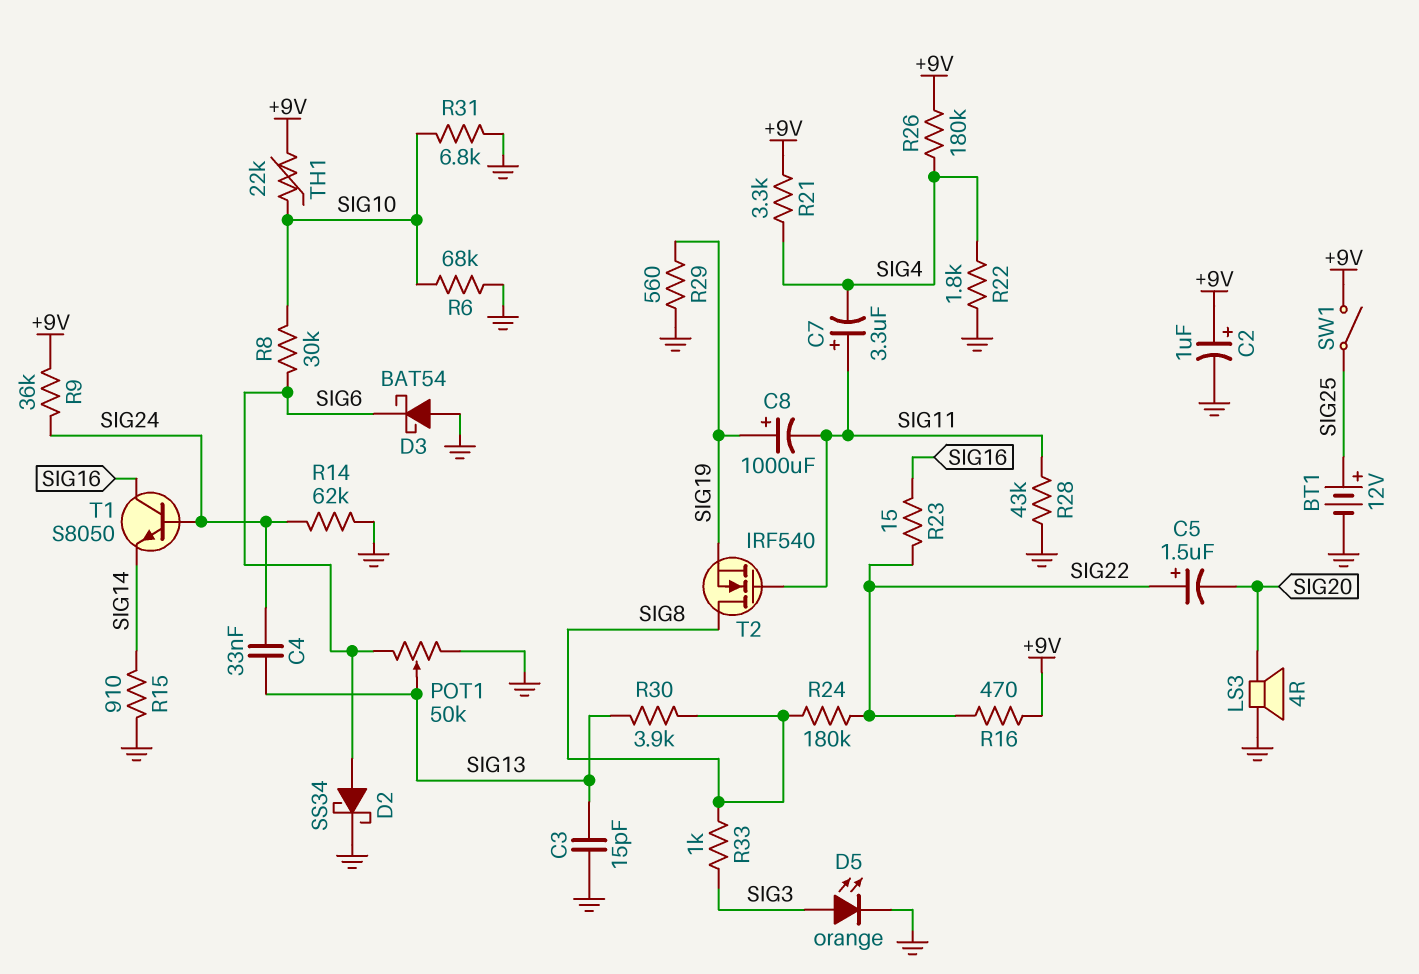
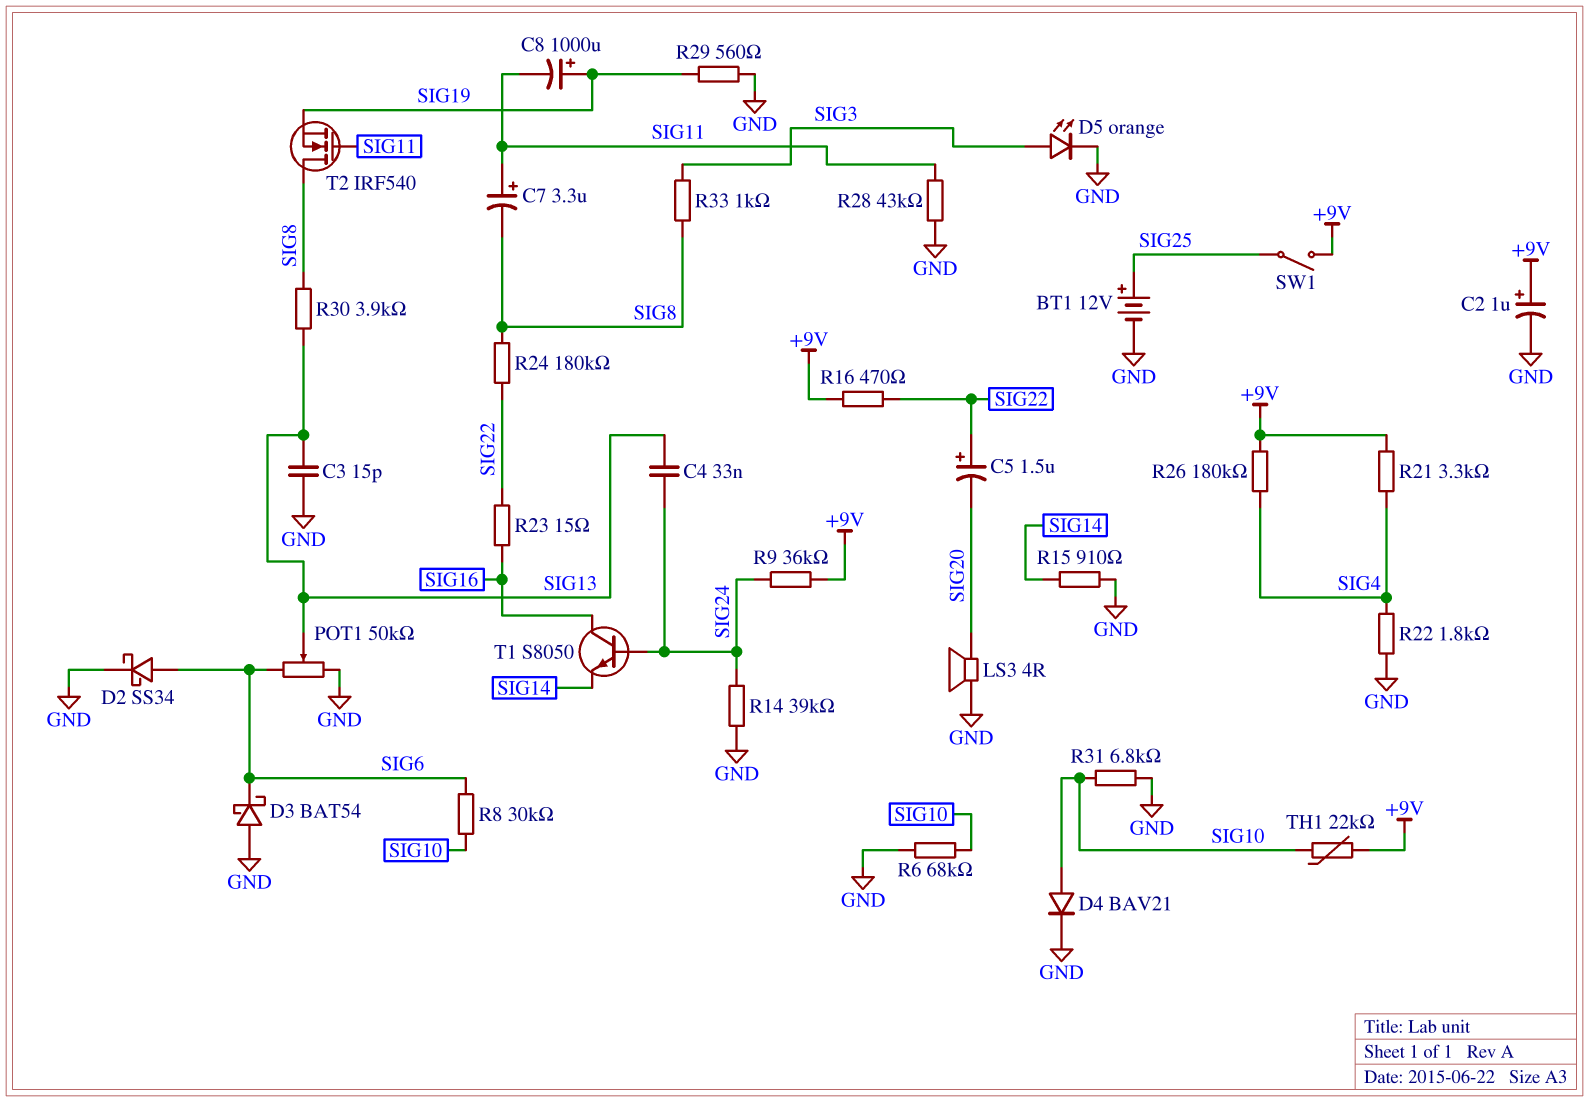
C7: 3.3uF (plus SIG11, minus SIG4) -> 3.3uF (plus SIG11, minus SIG8)
D4: none -> diode BAV21 (A SIG10, K GND)
R14: 62k (GND, SIG24) -> 39k (GND, SIG24)

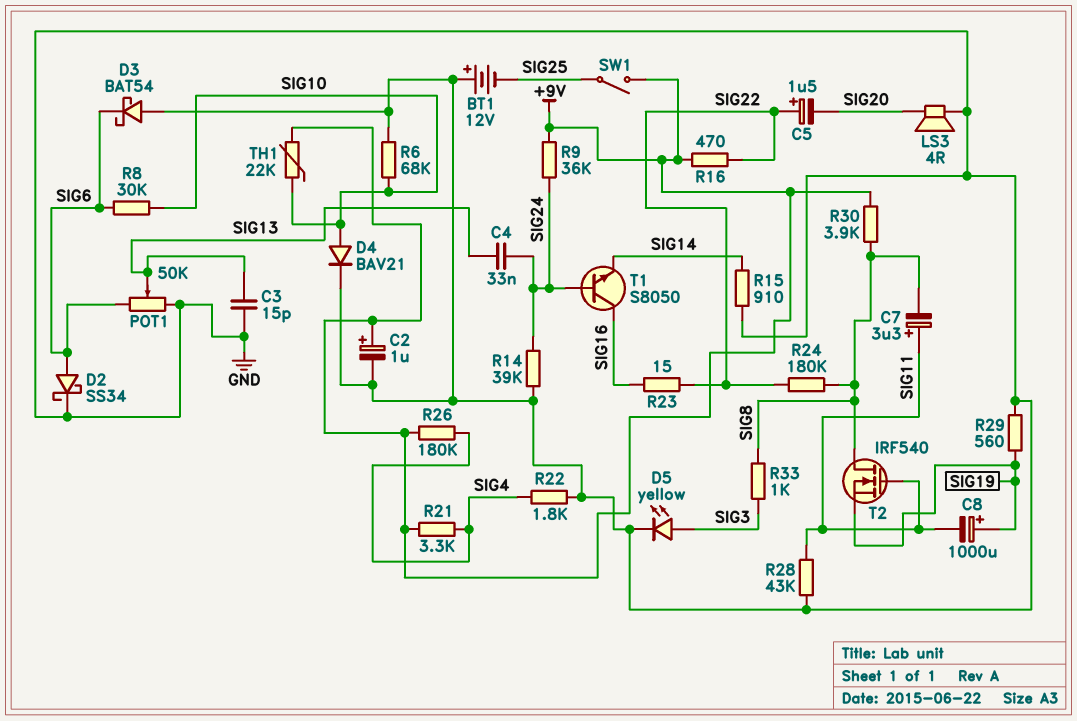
BT1: 12V (plus SIG25, minus GND) -> 12V (plus GND, minus SIG25)
D5: LED orange (A SIG3, K GND) -> LED yellow (A SIG3, K GND)
R30: 3.9k (SIG8, SIG13) -> 3.9k (+9V, SIG8)
R31: 6.8k (GND, SIG10) -> none

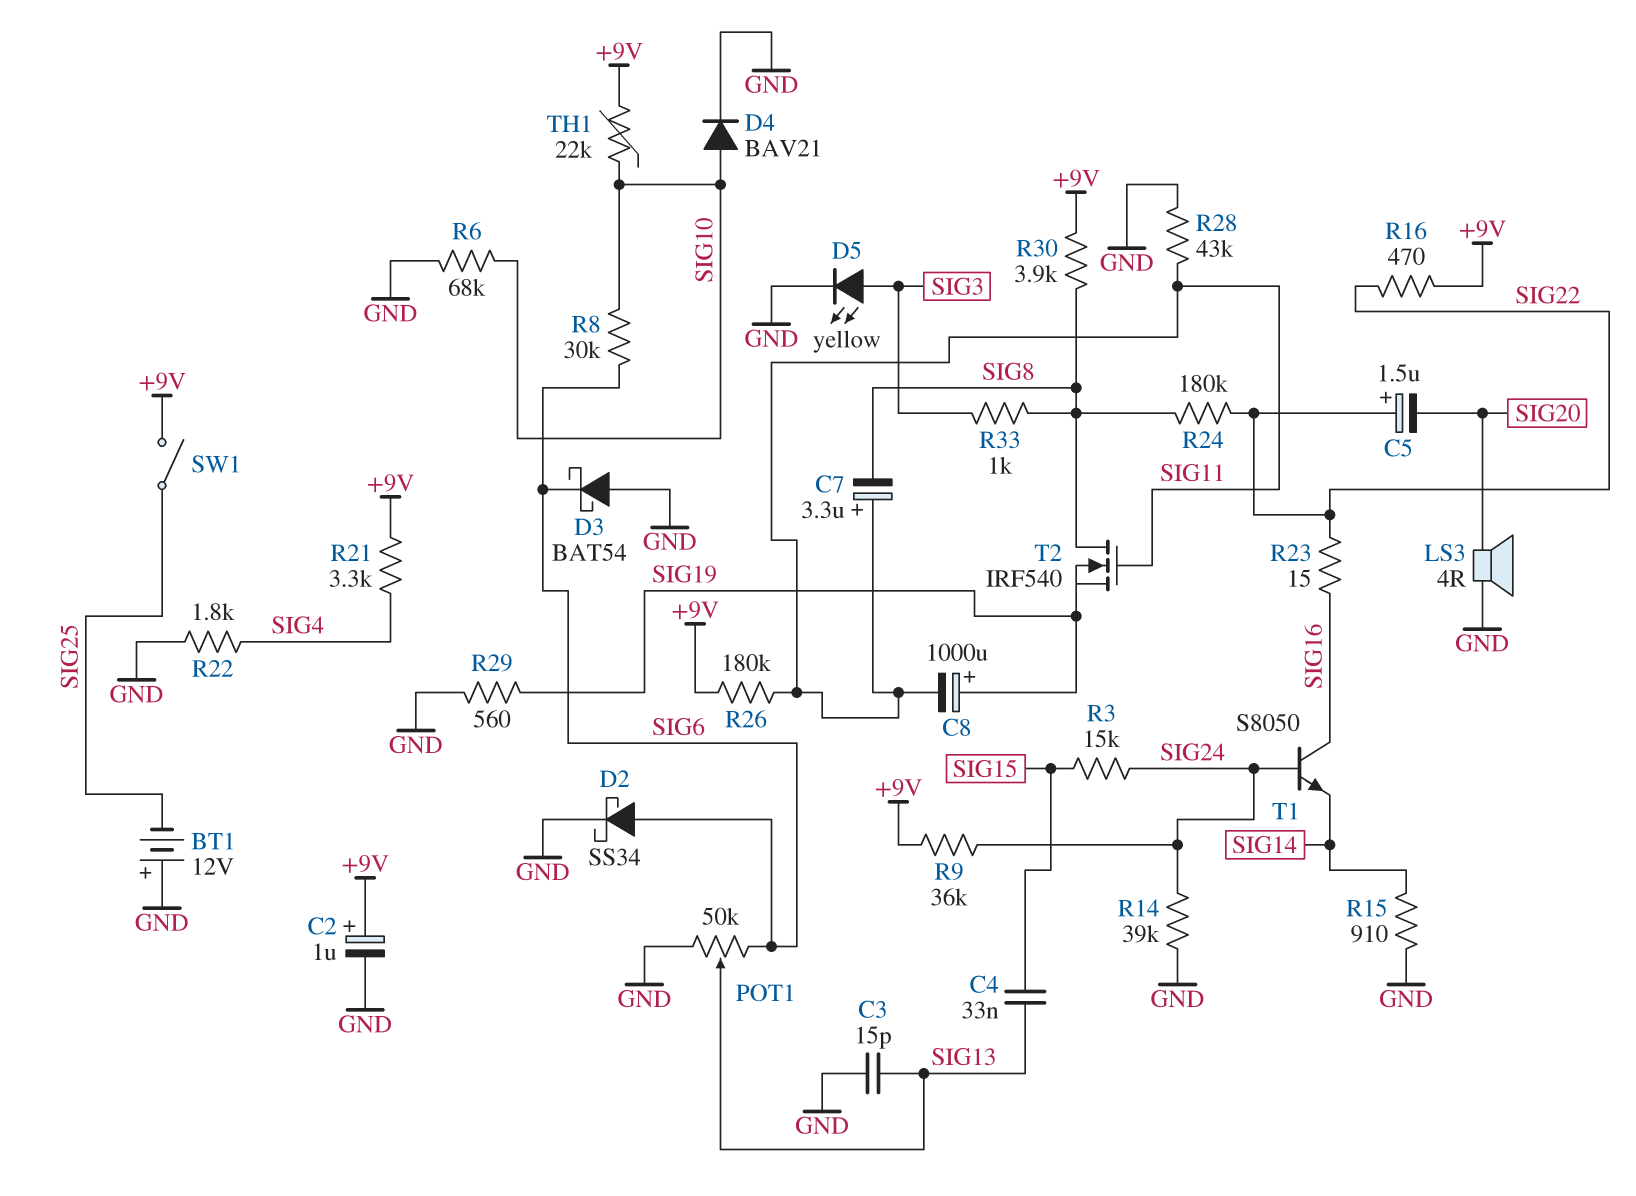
C4: 33nF (SIG13, SIG24) -> 33nF (SIG13, SIG15)
R3: none -> 15k (SIG15, SIG24)
R26: 180k (+9V, SIG4) -> 180k (+9V, SIG11)

